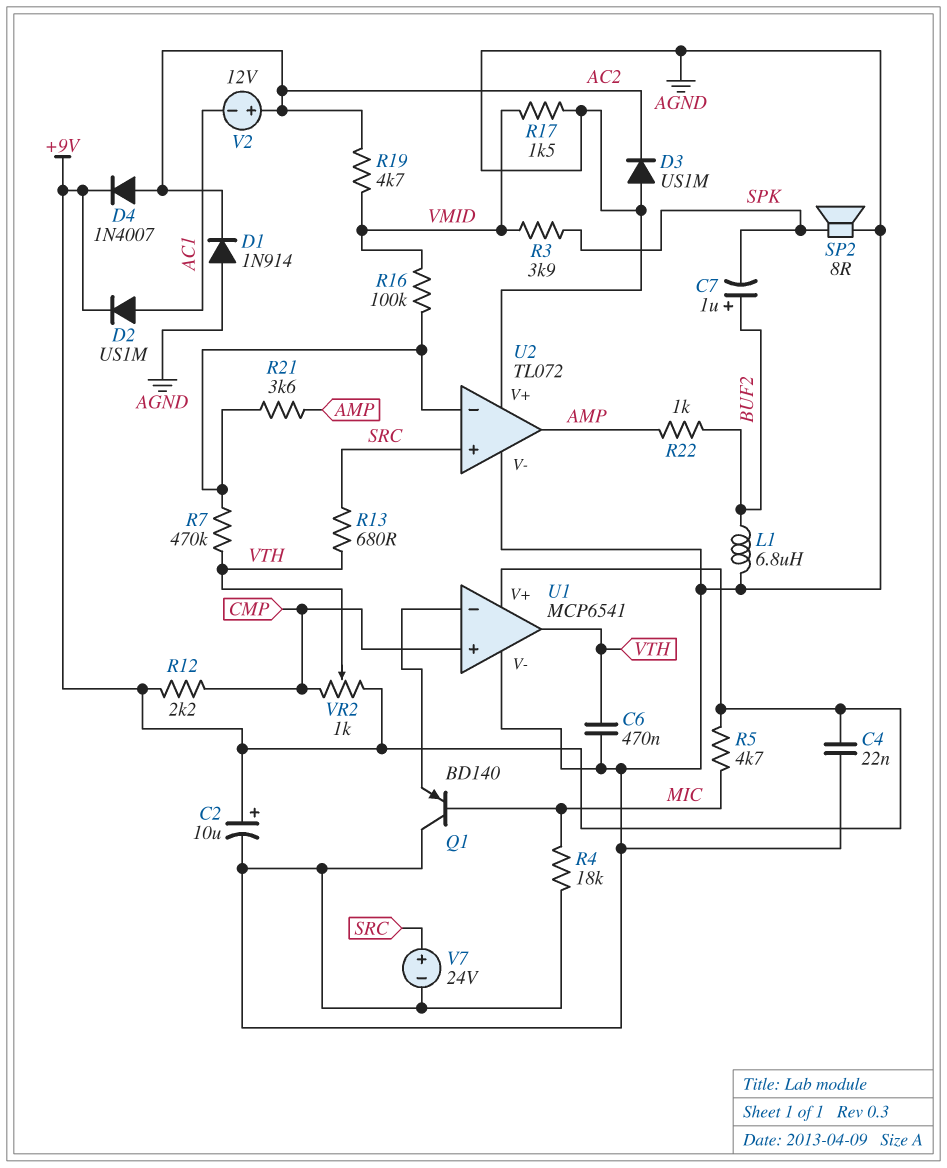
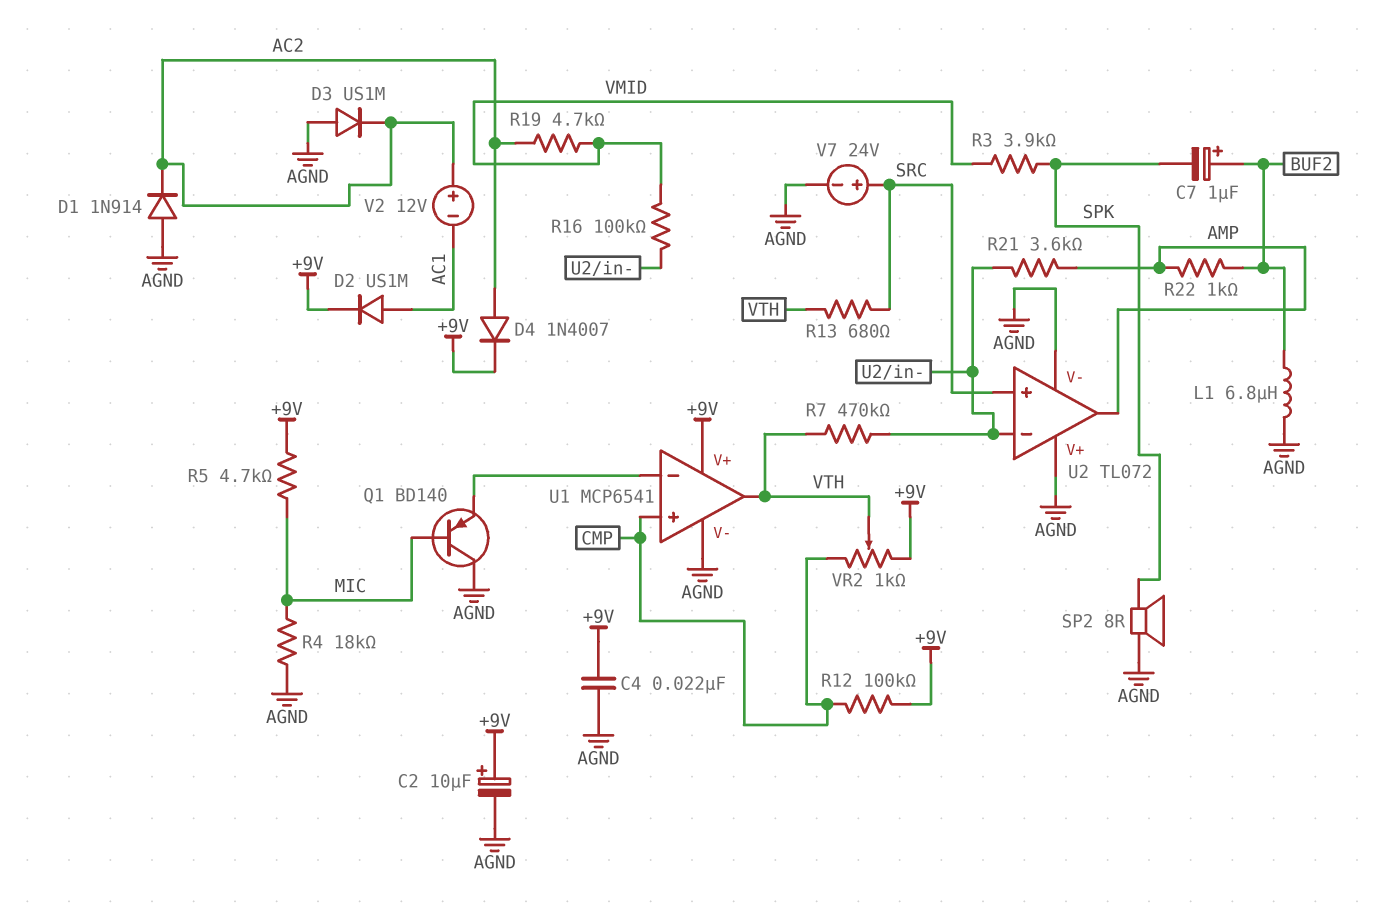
C6: 470nF (AGND, VTH) -> none
R12: 2.2k (+9V, CMP) -> 100k (+9V, CMP)
R17: 1.5k (AGND, VMID) -> none

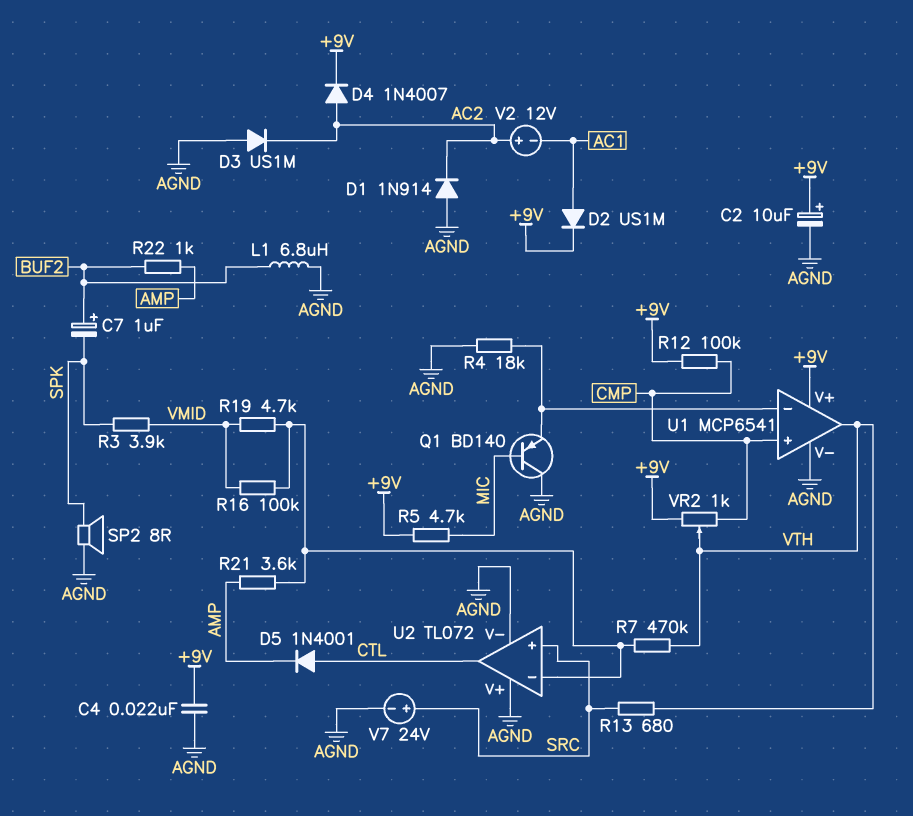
D5: none -> diode 1N4001 (A CTL, K AMP)
R4: 18k (AGND, MIC) -> 18k (AGND, U1/in-)
R19: 4.7k (AC2, VMID) -> 4.7k (U2/in-, VMID)
U2 pin out: AMP -> CTL

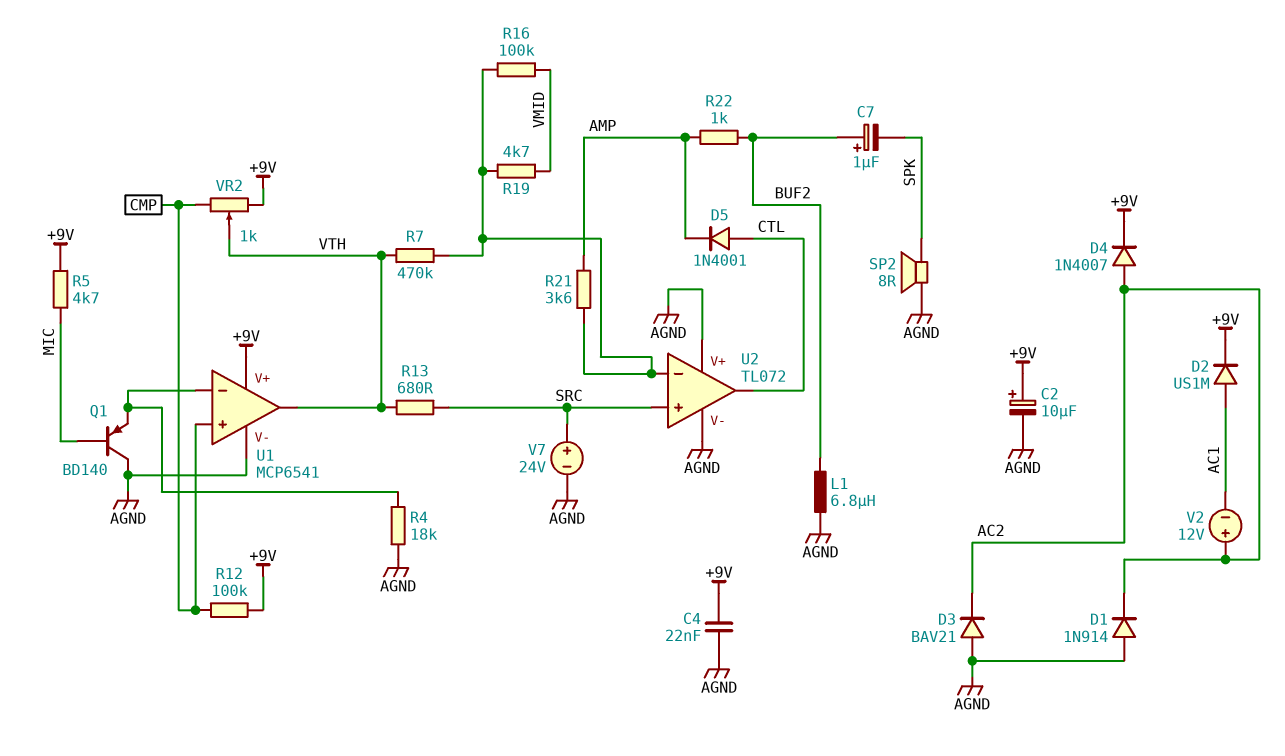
D3: diode US1M (A AGND, K AC2) -> diode BAV21 (A AGND, K AC2)
R3: 3.9k (SPK, VMID) -> none

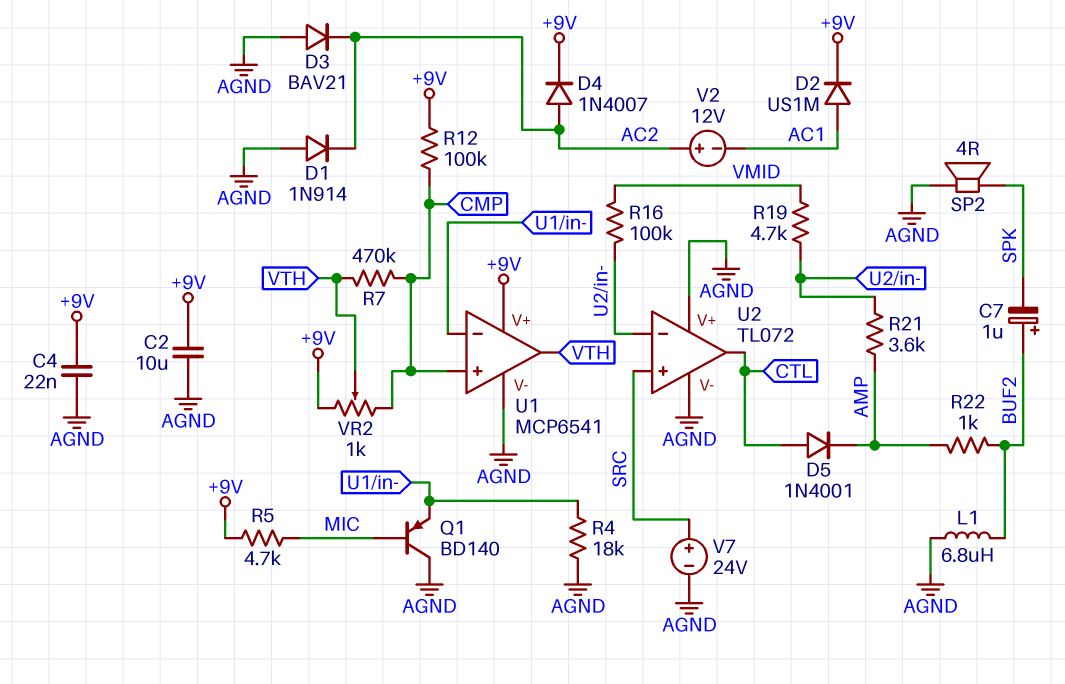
C2: 10uF (plus +9V, minus AGND) -> 10uF (+9V, AGND)
R7: 470k (U2/in-, VTH) -> 470k (CMP, VTH)
R13: 680 (SRC, VTH) -> none
SP2: speaker 8R (AGND, SPK) -> speaker 4R (AGND, SPK)

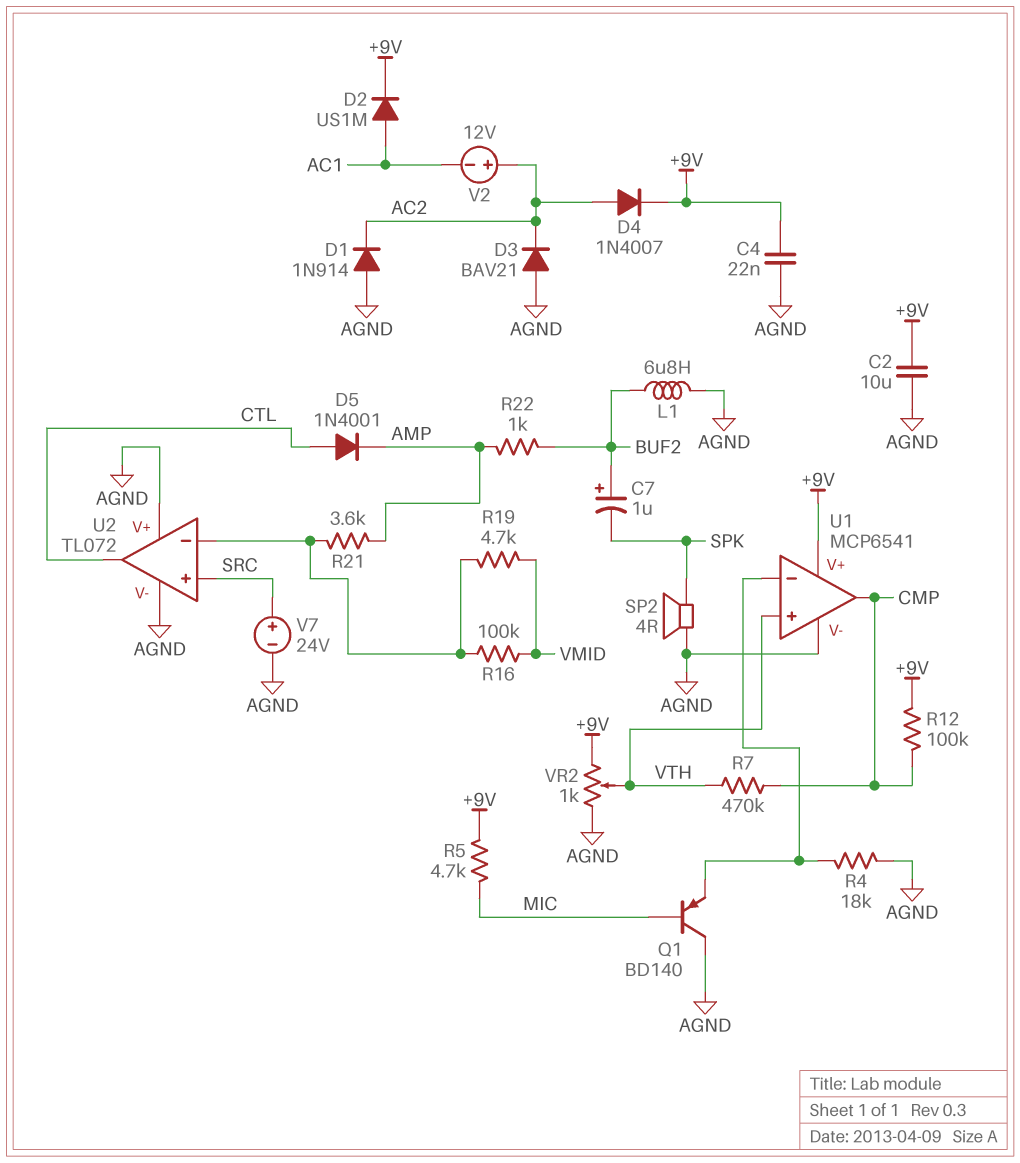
U1 pin in+: CMP -> VTH
U1 pin out: VTH -> CMP
VR2: 1k (+9V, CMP, wiper VTH) -> 1k (+9V, AGND, wiper VTH)

